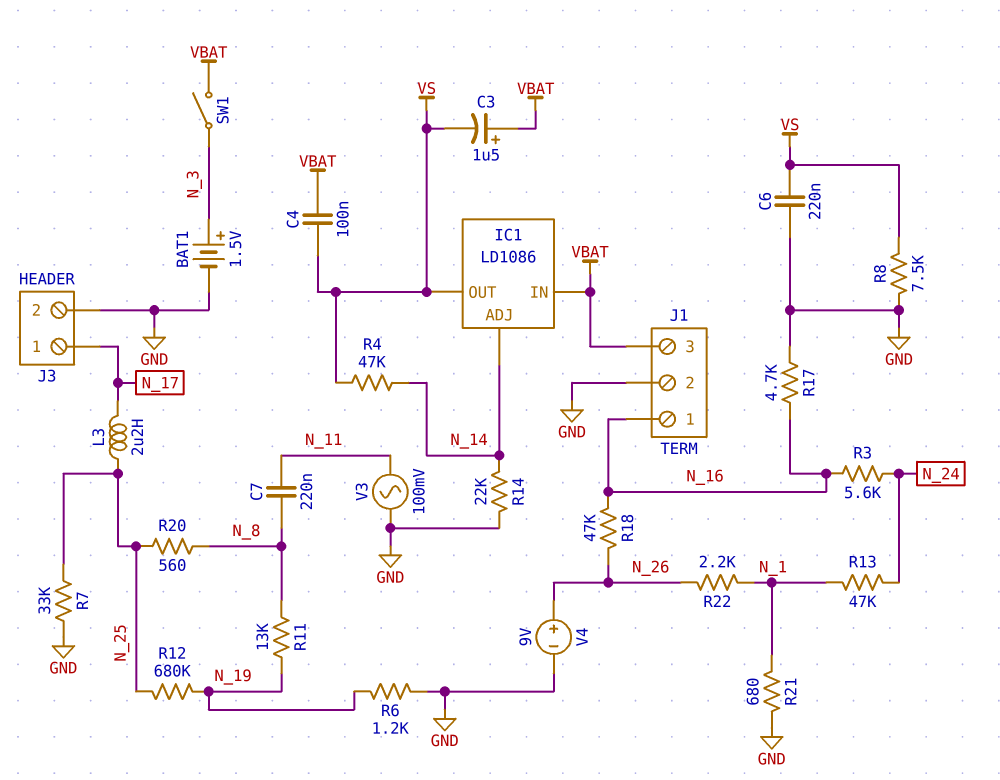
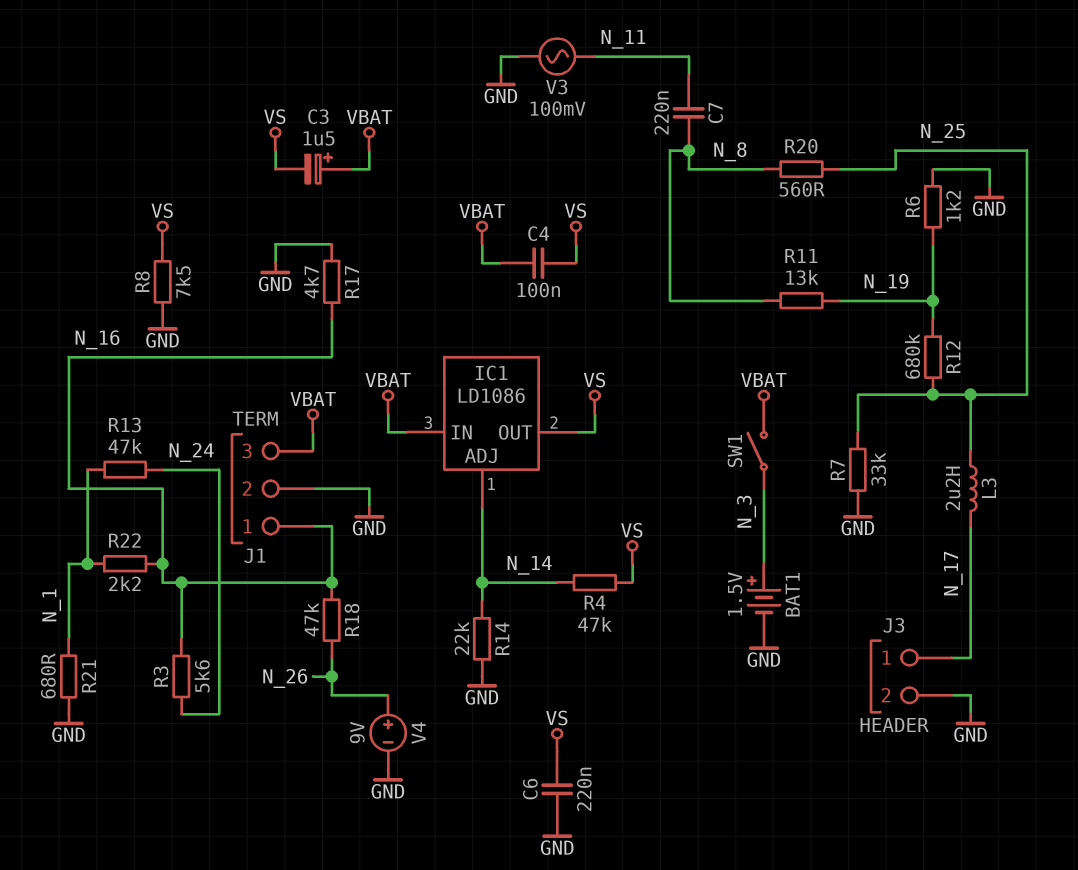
R22: 2.2k (N_1, N_26) -> 2.2k (N_1, N_16)

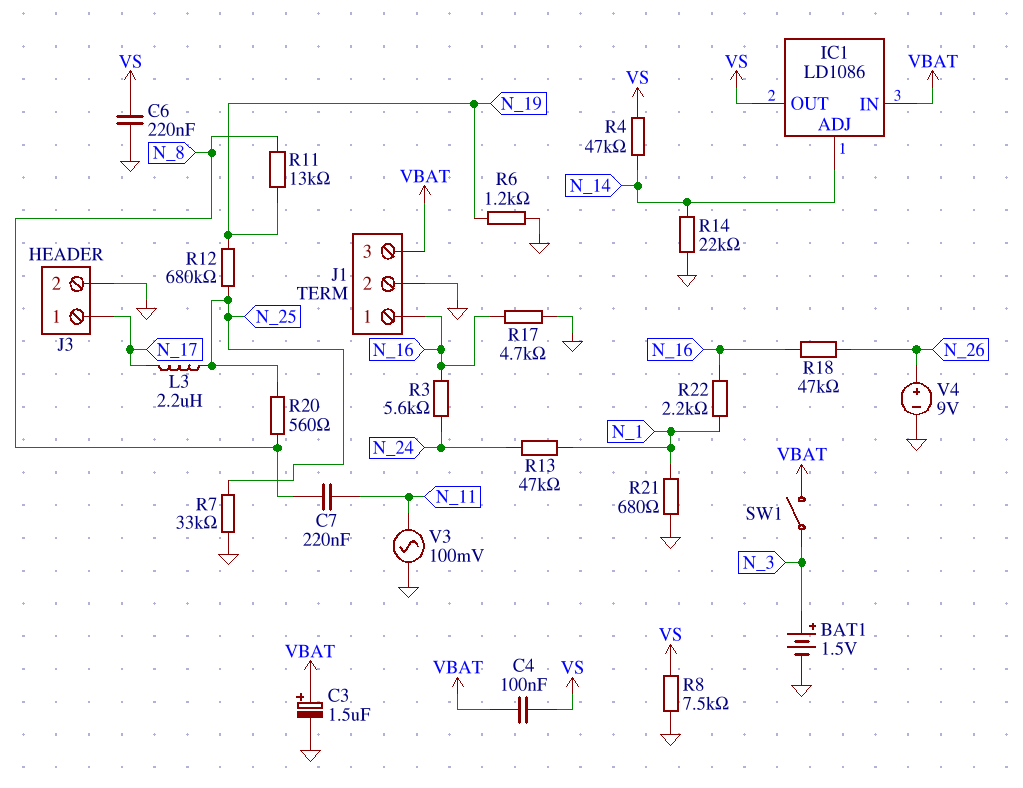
C3: 1.5uF (plus VBAT, minus VS) -> 1.5uF (plus VBAT, minus GND)

